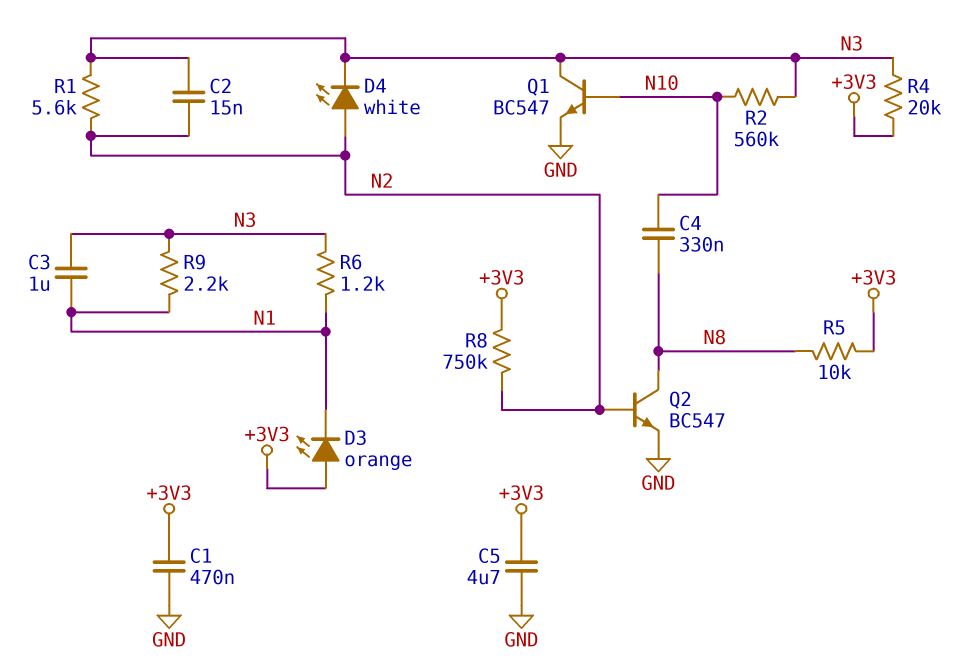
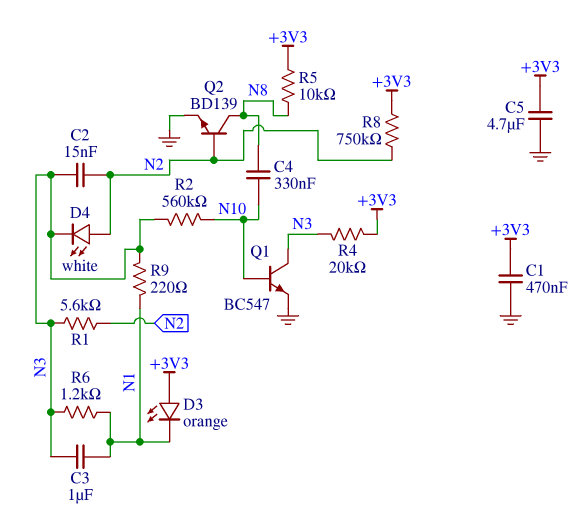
Q2: NPN BC547 (B N2, C N8, E GND) -> NPN BD139 (B N2, C N8, E GND)
R9: 2.2k (N1, N3) -> 220 (N1, N3)

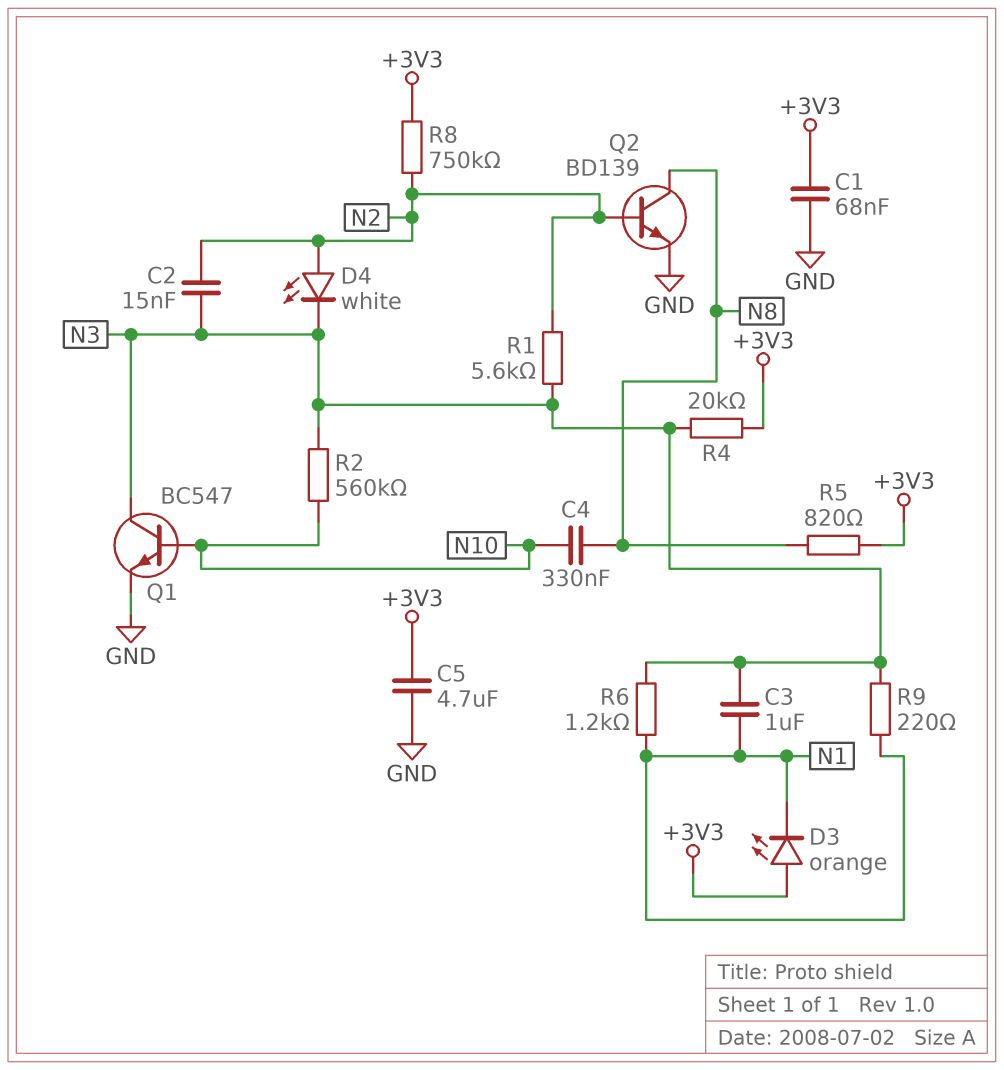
C1: 470nF (+3V3, GND) -> 68nF (+3V3, GND)
R5: 10k (+3V3, N8) -> 820 (+3V3, N8)

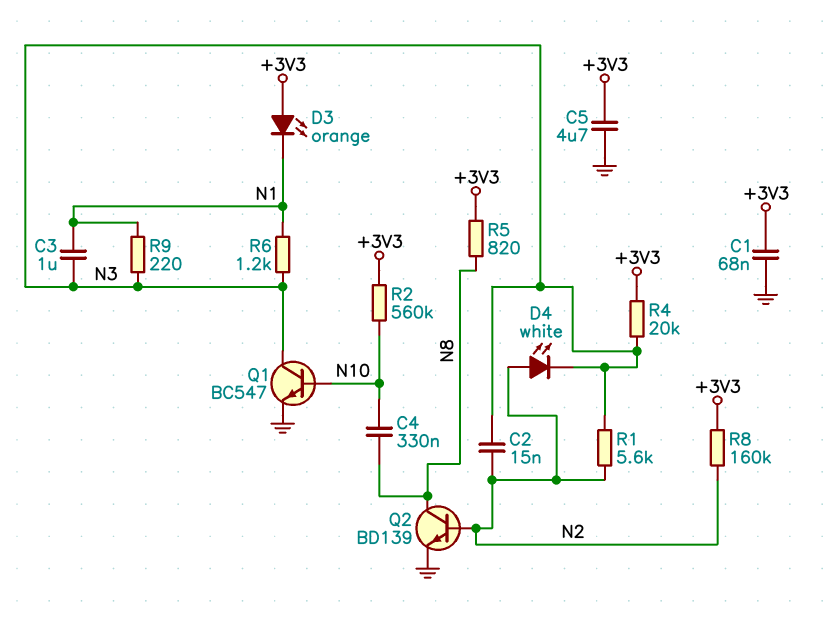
R2: 560k (N3, N10) -> 560k (+3V3, N10)
R8: 750k (+3V3, N2) -> 160k (+3V3, N2)

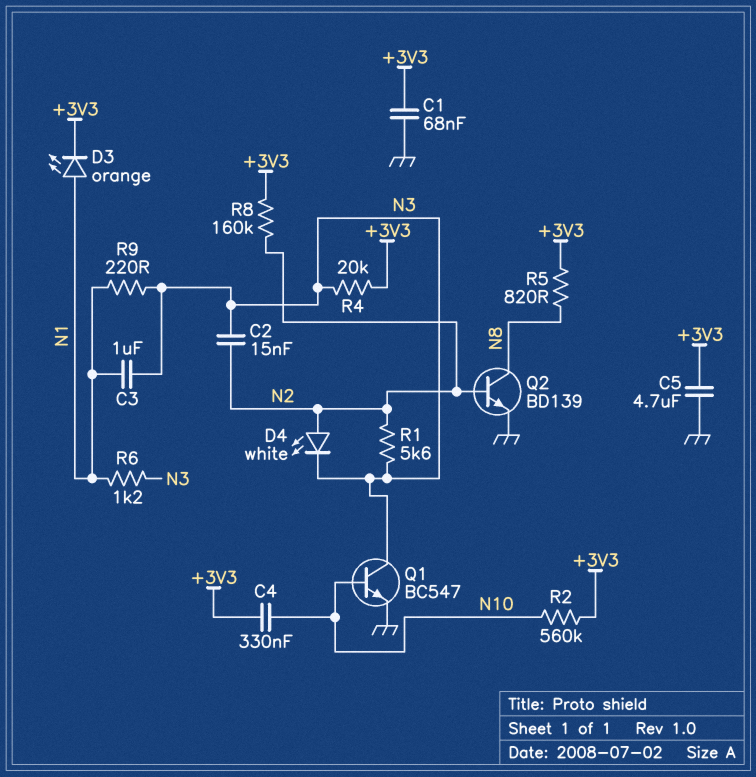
C4: 330nF (N8, N10) -> 330nF (+3V3, N10)
D3: LED orange (A +3V3, K N1) -> LED orange (A N1, K +3V3)

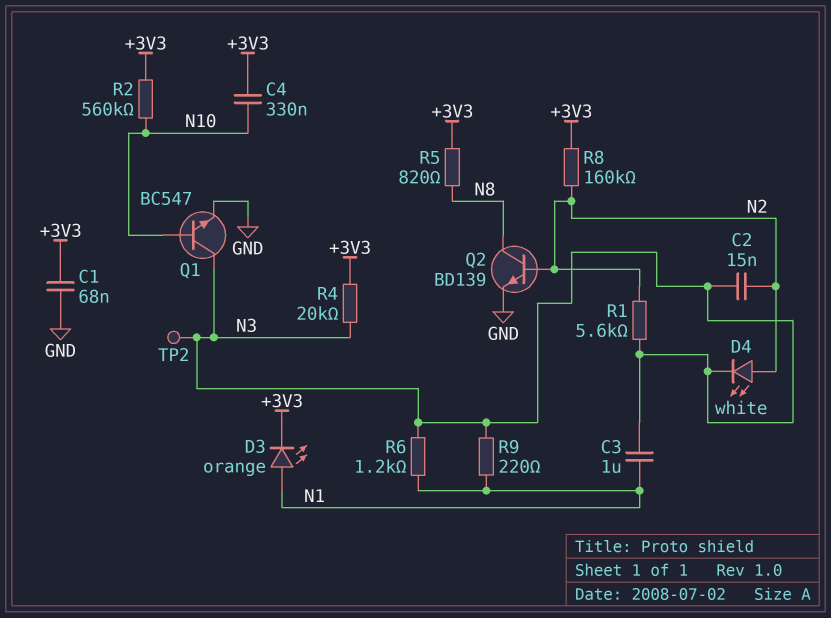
C5: 4.7uF (+3V3, GND) -> none
TP2: none -> test point (N3)

